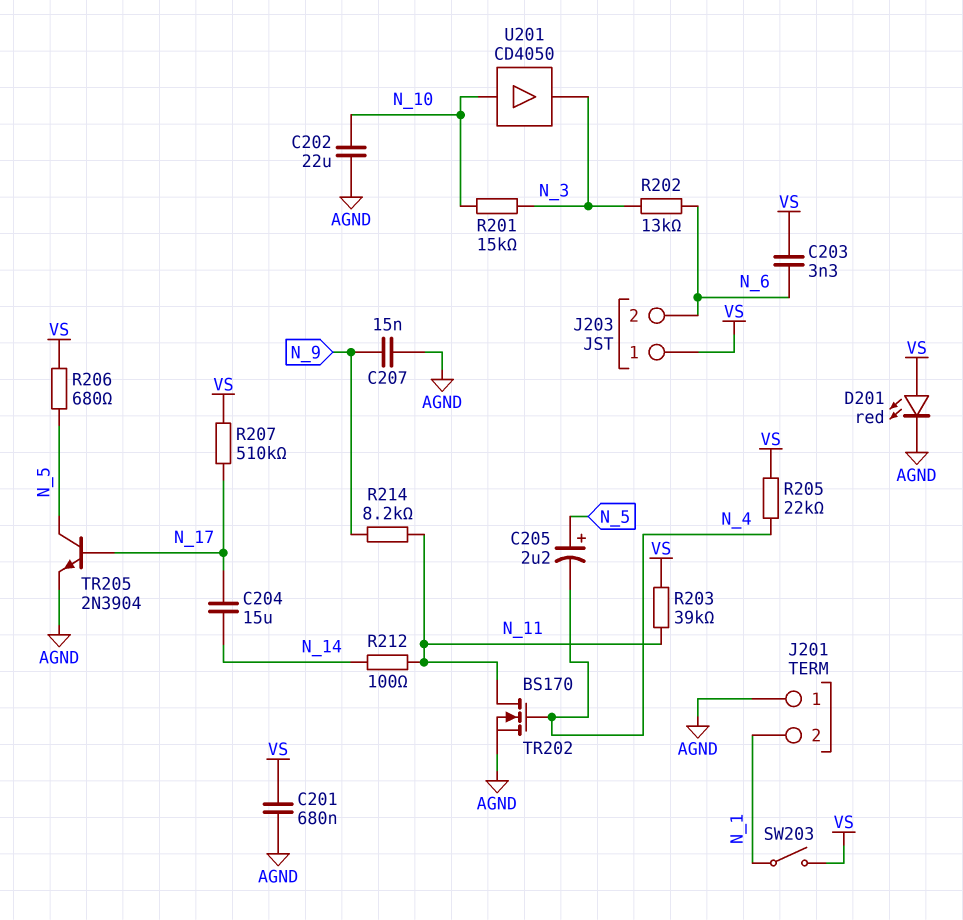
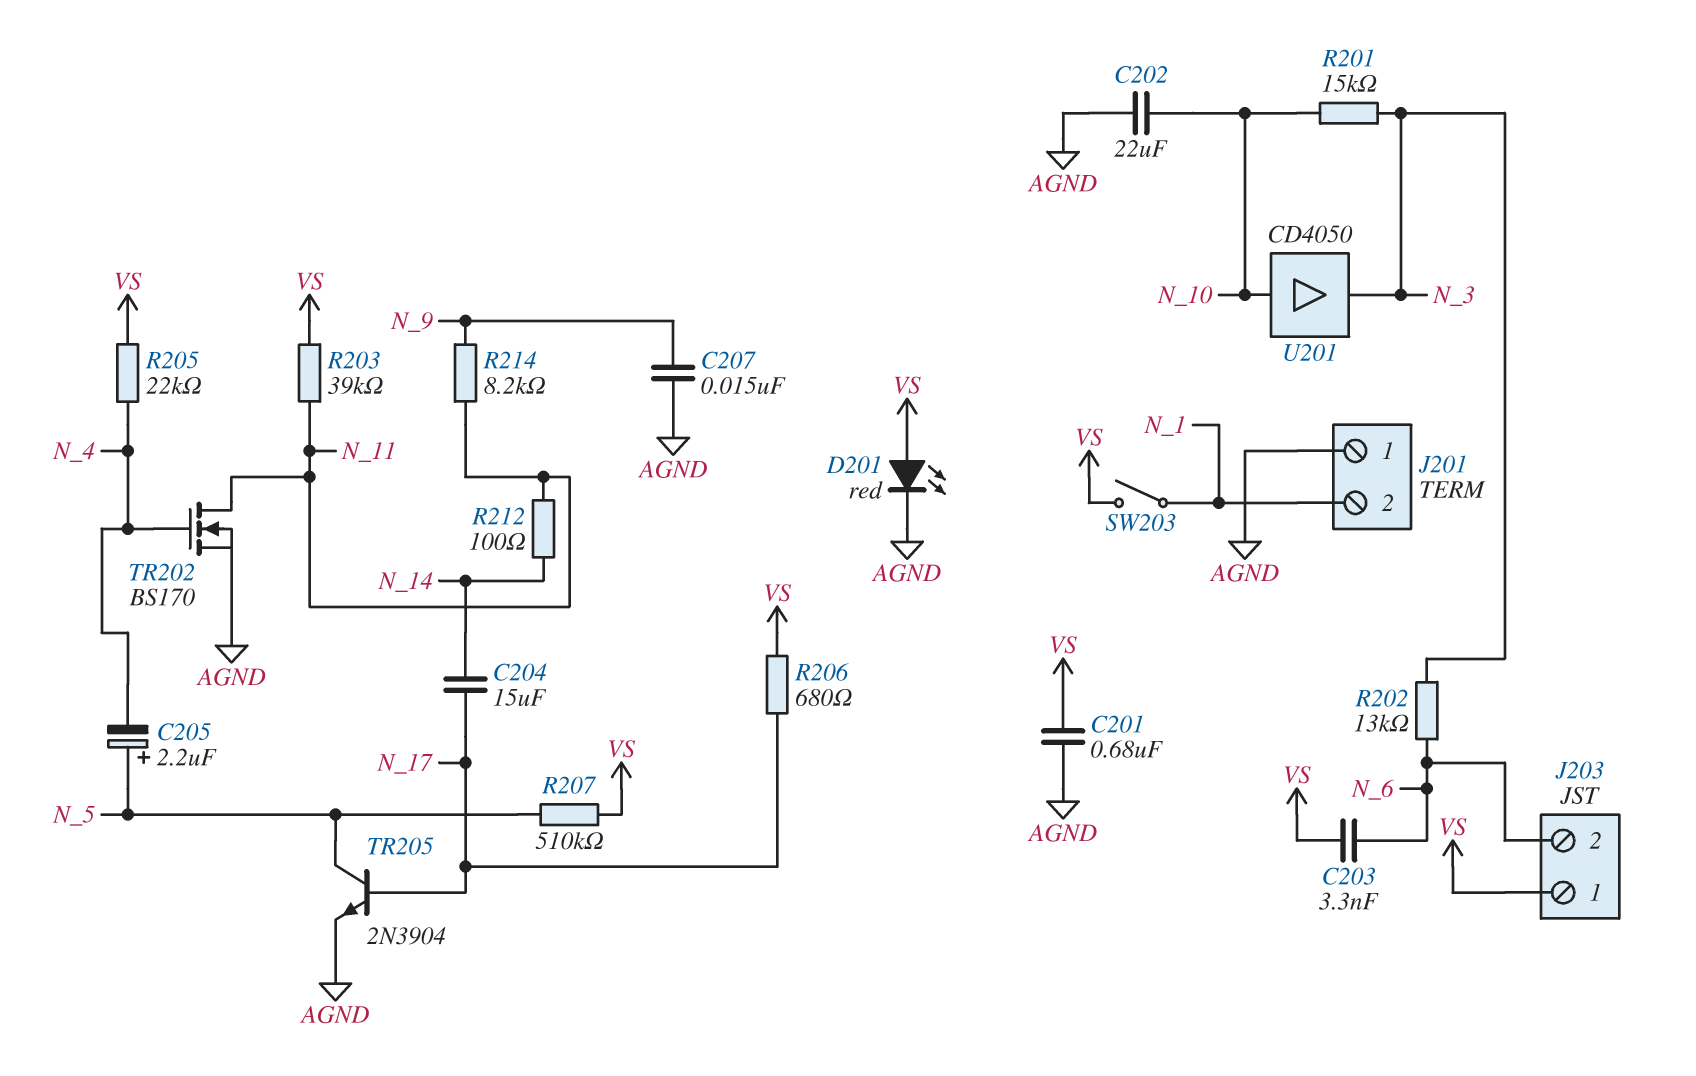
R206: 680 (N_5, VS) -> 680 (N_17, VS)
R207: 510k (N_17, VS) -> 510k (N_5, VS)

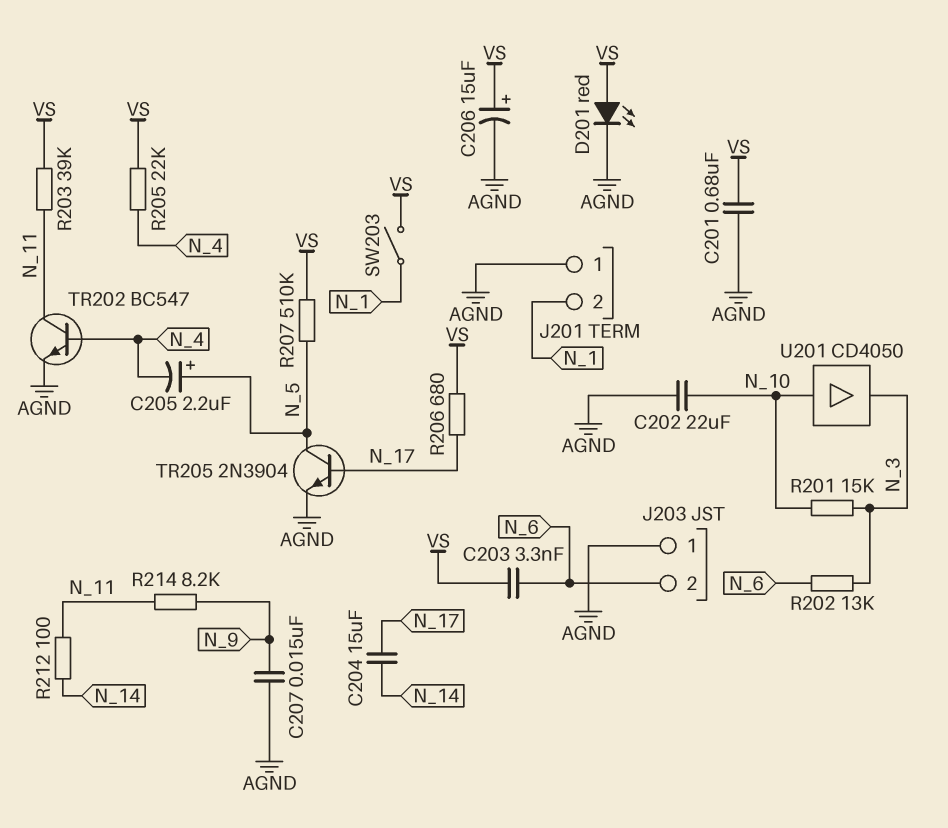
C206: none -> 15uF (plus VS, minus AGND)
J203 pin 1: VS -> AGND
TR202: NMOS BS170 (G N_4, D N_11, S AGND) -> NPN BC547 (B N_4, C N_11, E AGND)

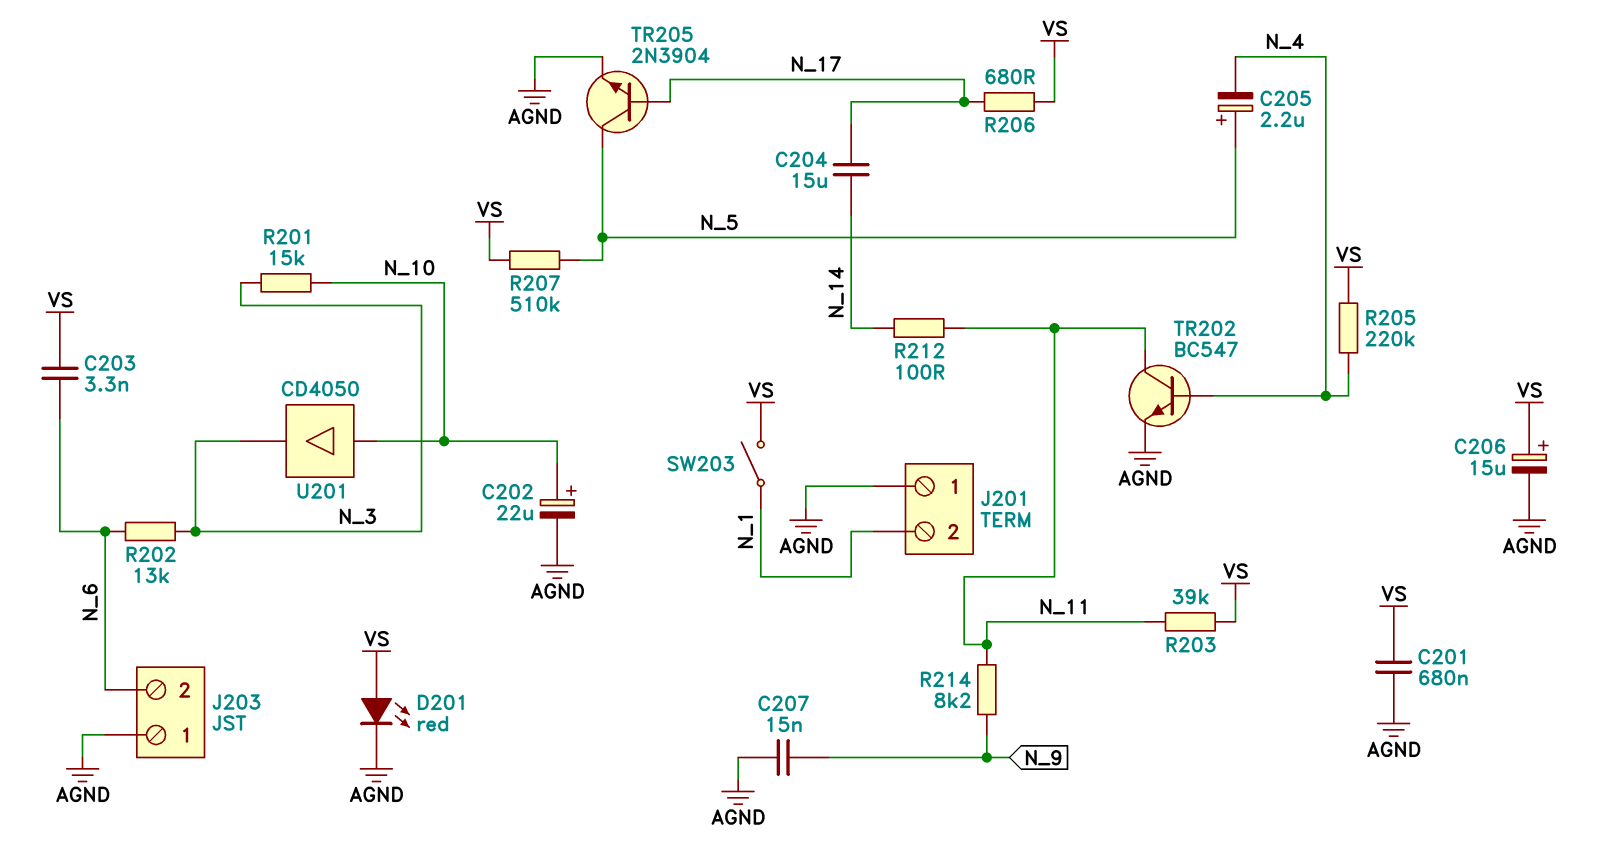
C202: 22uF (AGND, N_10) -> 22uF (plus N_10, minus AGND)
R205: 22k (N_4, VS) -> 220k (N_4, VS)

